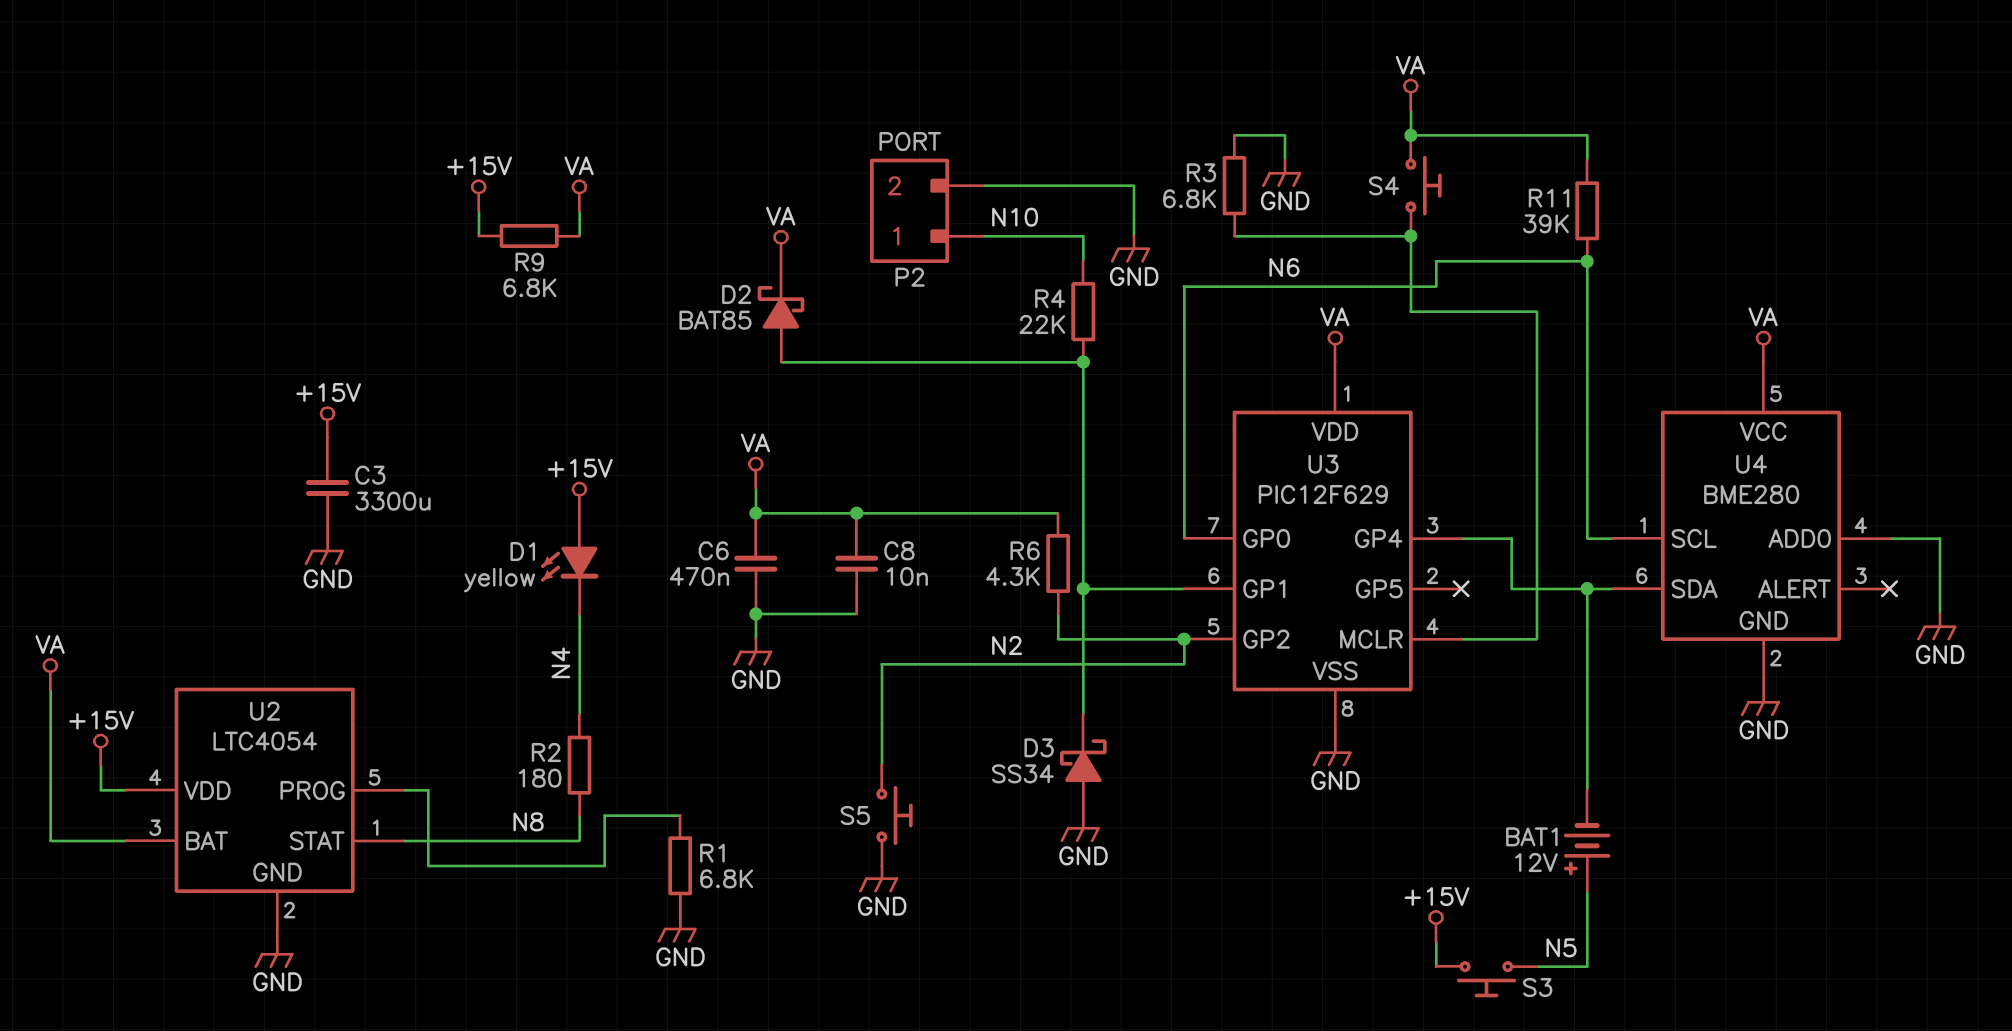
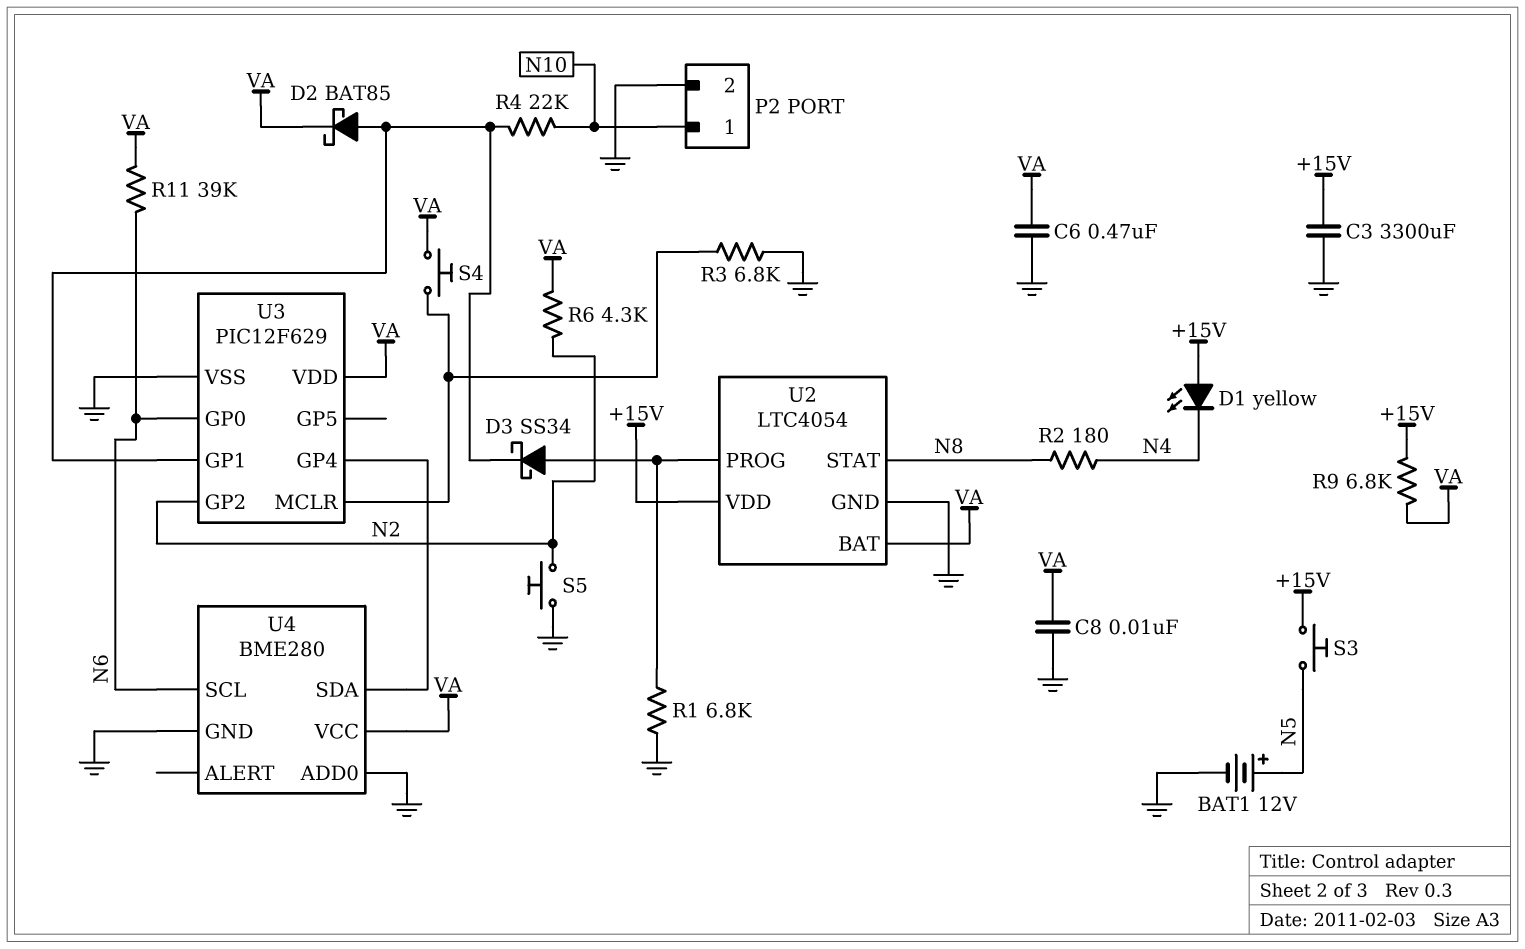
BAT1: 12V (plus N5, minus U3/GP4) -> 12V (plus N5, minus GND)
D3: schottky SS34 (A GND, K U3/GP1) -> schottky SS34 (A U2/PROG, K U3/GP1)

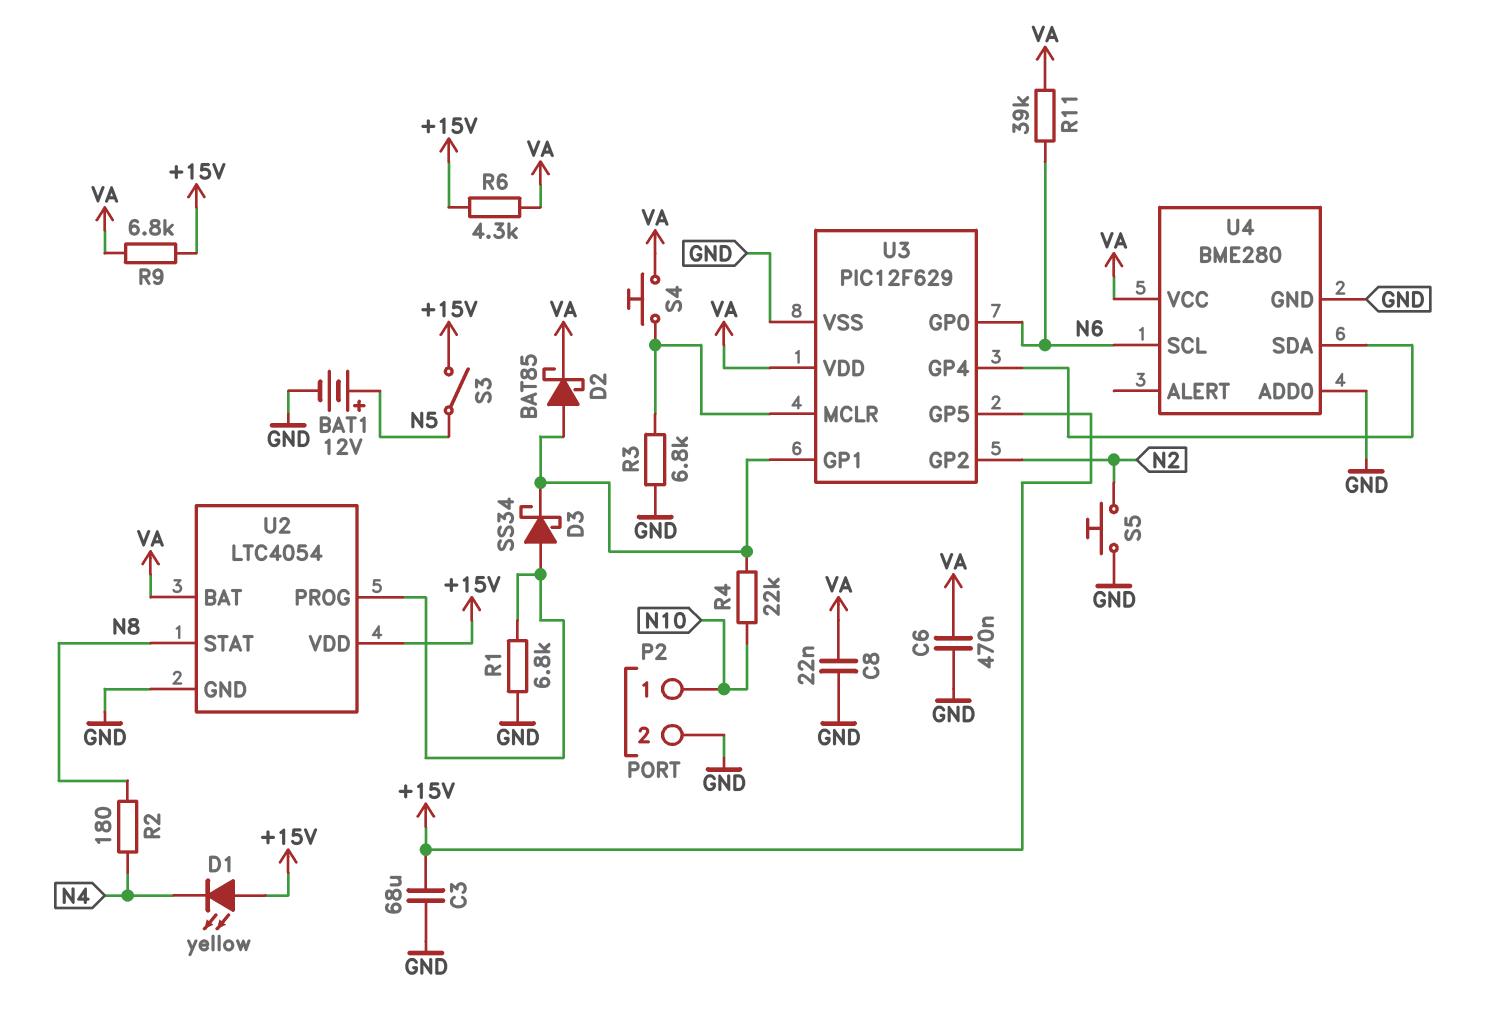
C3: 3300uF (+15V, GND) -> 68uF (+15V, GND)
C8: 10nF (GND, VA) -> 22nF (GND, VA)
R6: 4.3k (N2, VA) -> 4.3k (+15V, VA)
S3: button (+15V, N5) -> switch (+15V, N5)
U3 pin GP5: none -> +15V

